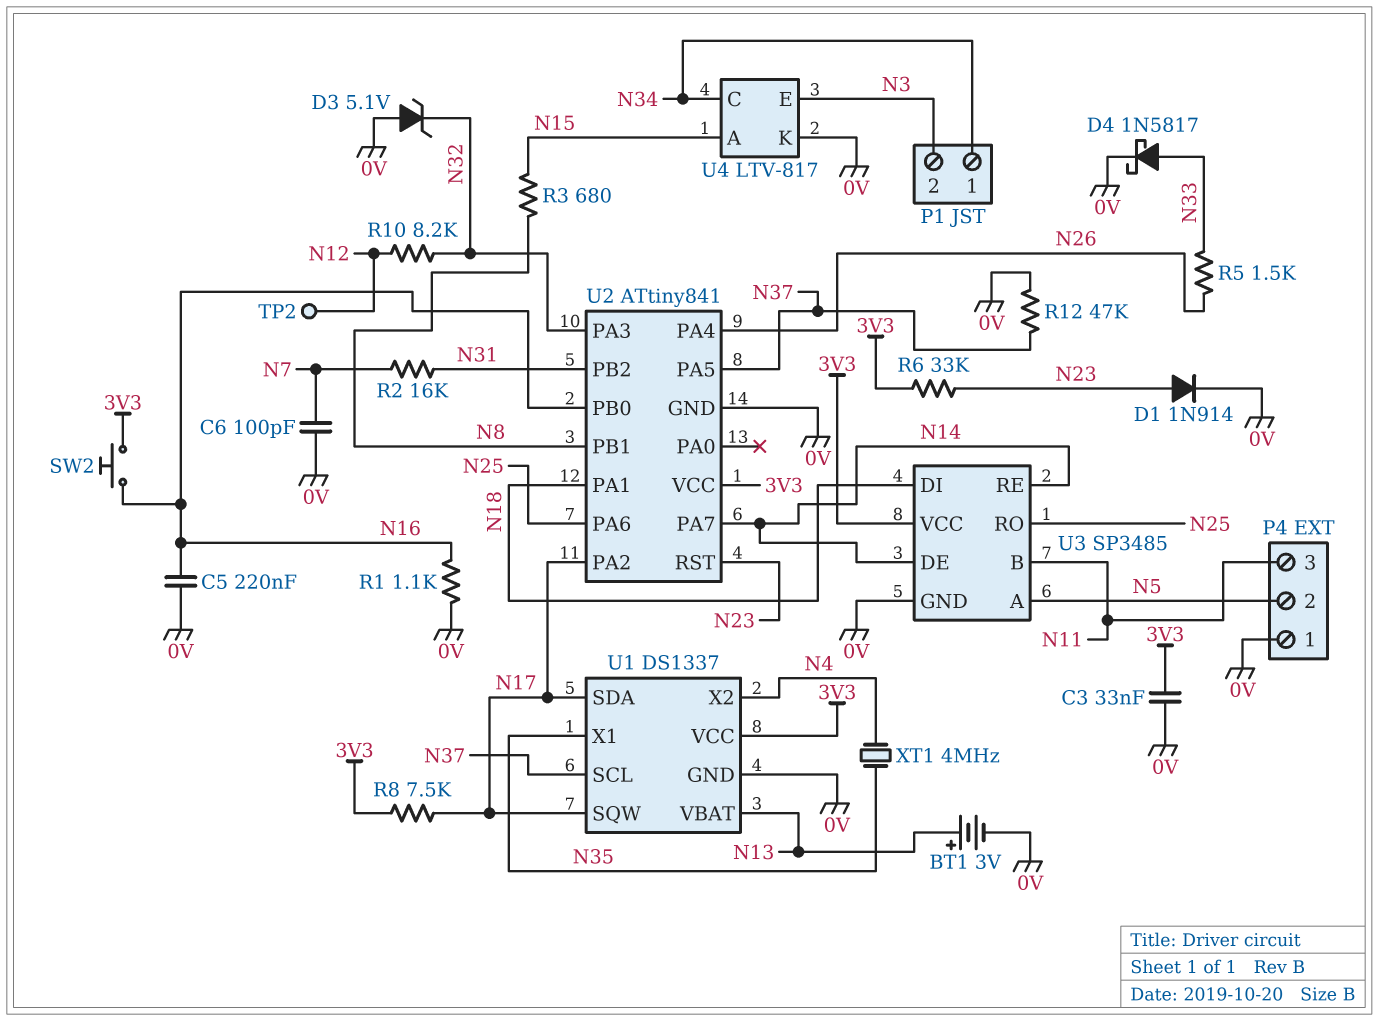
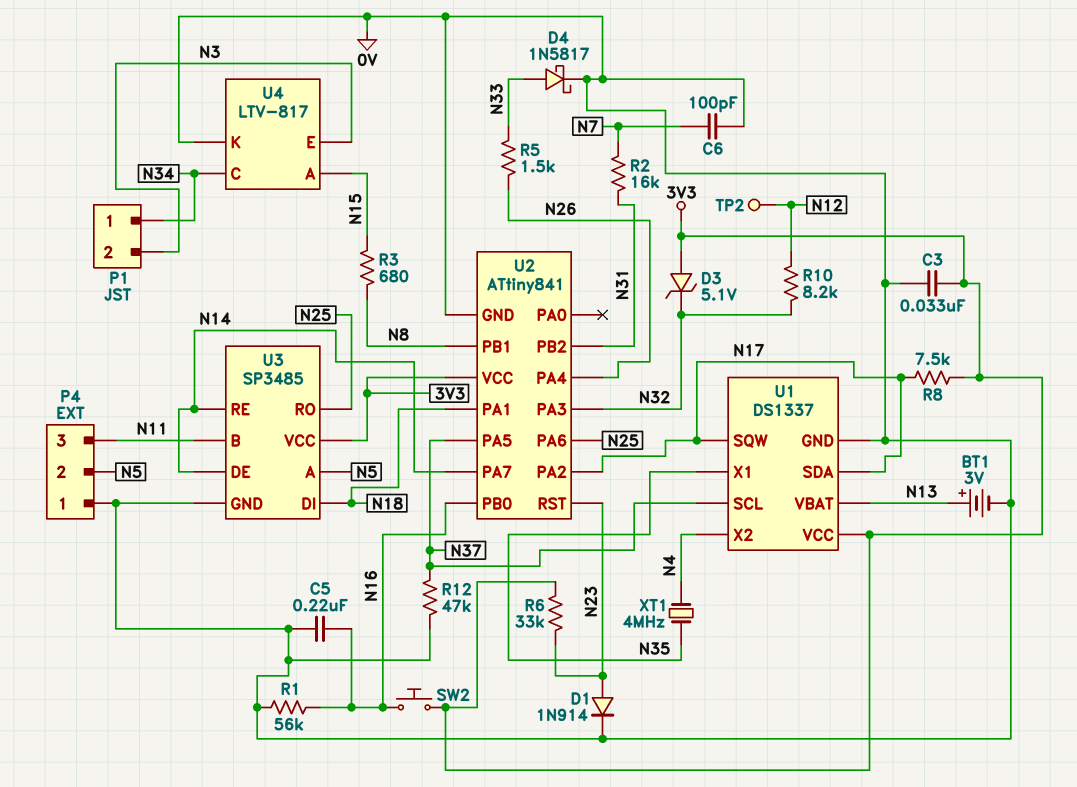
D3: zener 5.1V (A 0V, K N32) -> zener 5.1V (A 3V3, K N32)
R1: 1.1k (0V, N16) -> 56k (0V, N16)

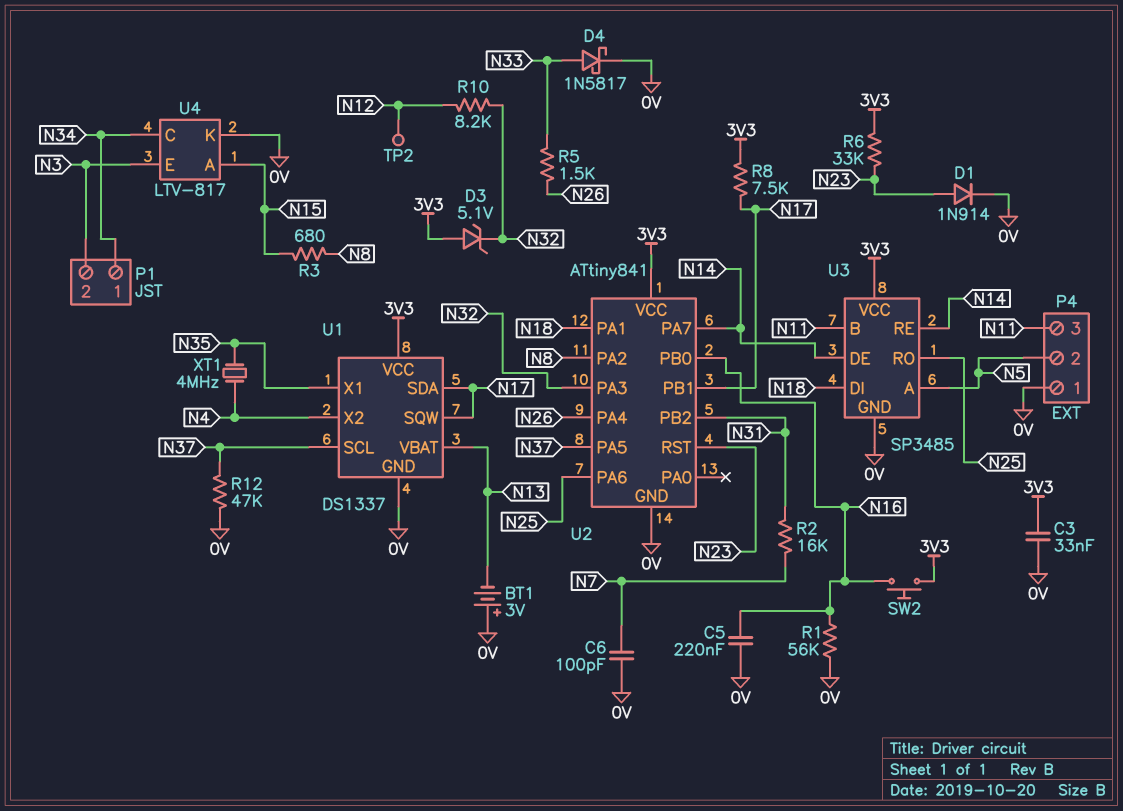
BT1: 3V (plus N13, minus 0V) -> 3V (plus 0V, minus N13)
U2 pin PA2: N17 -> N8
U2 pin PB1: N8 -> N17

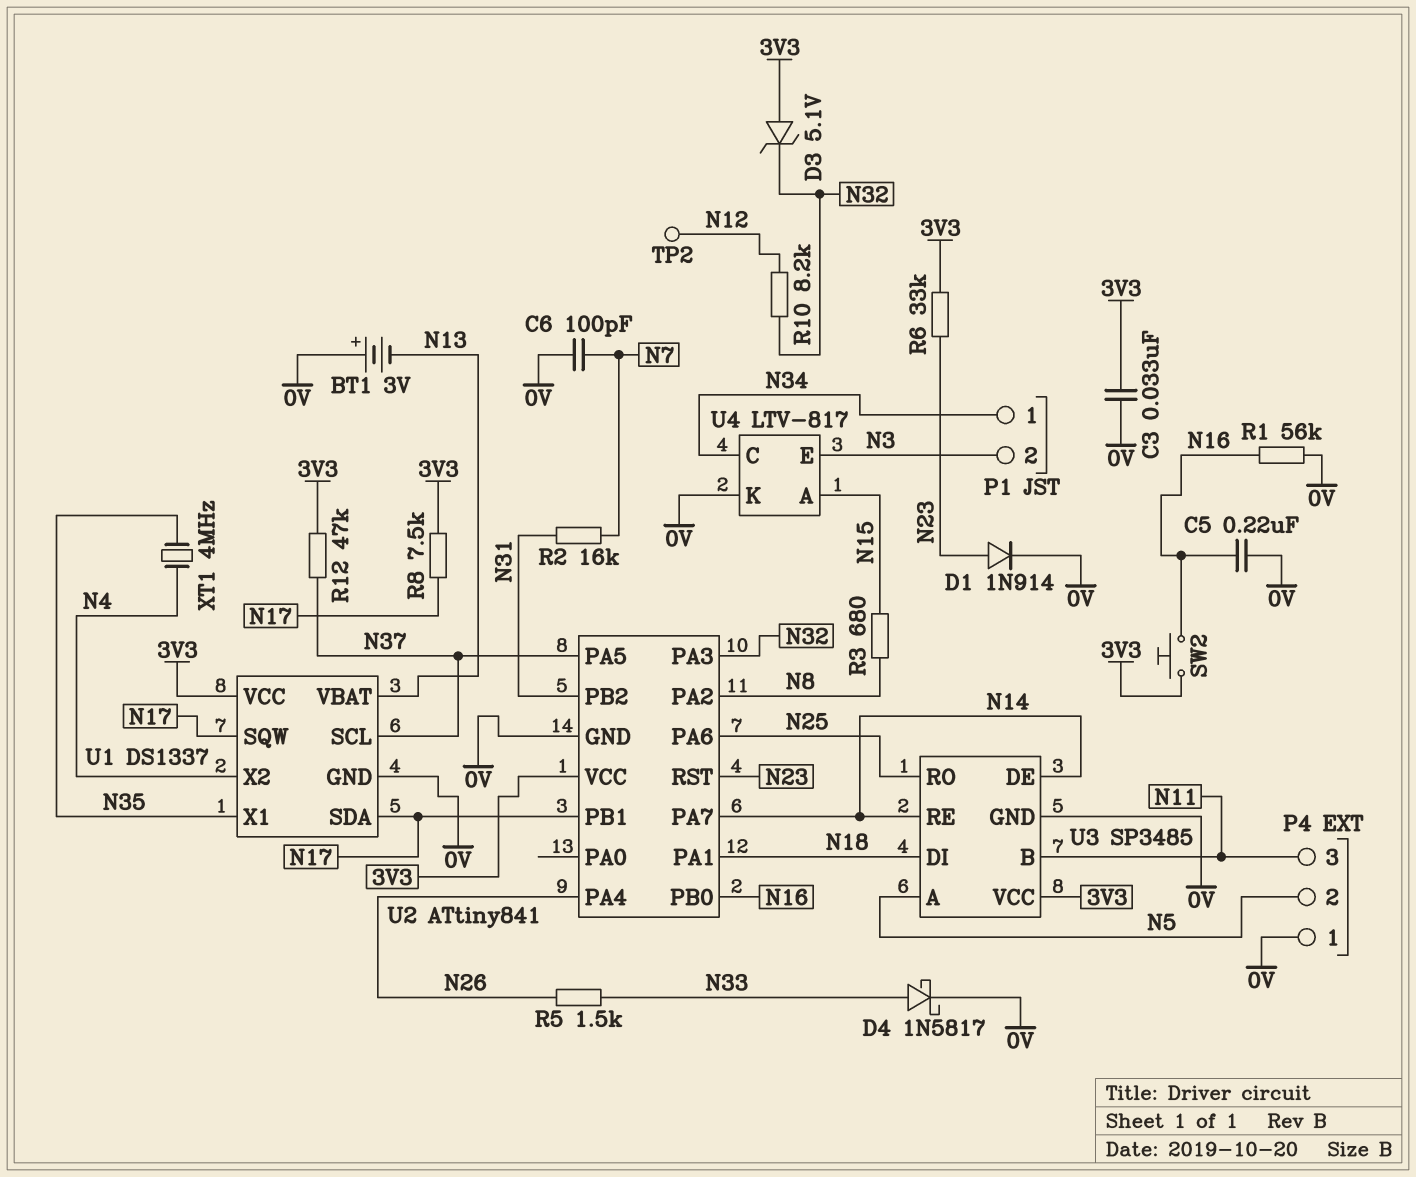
R12: 47k (0V, N37) -> 47k (3V3, N37)

